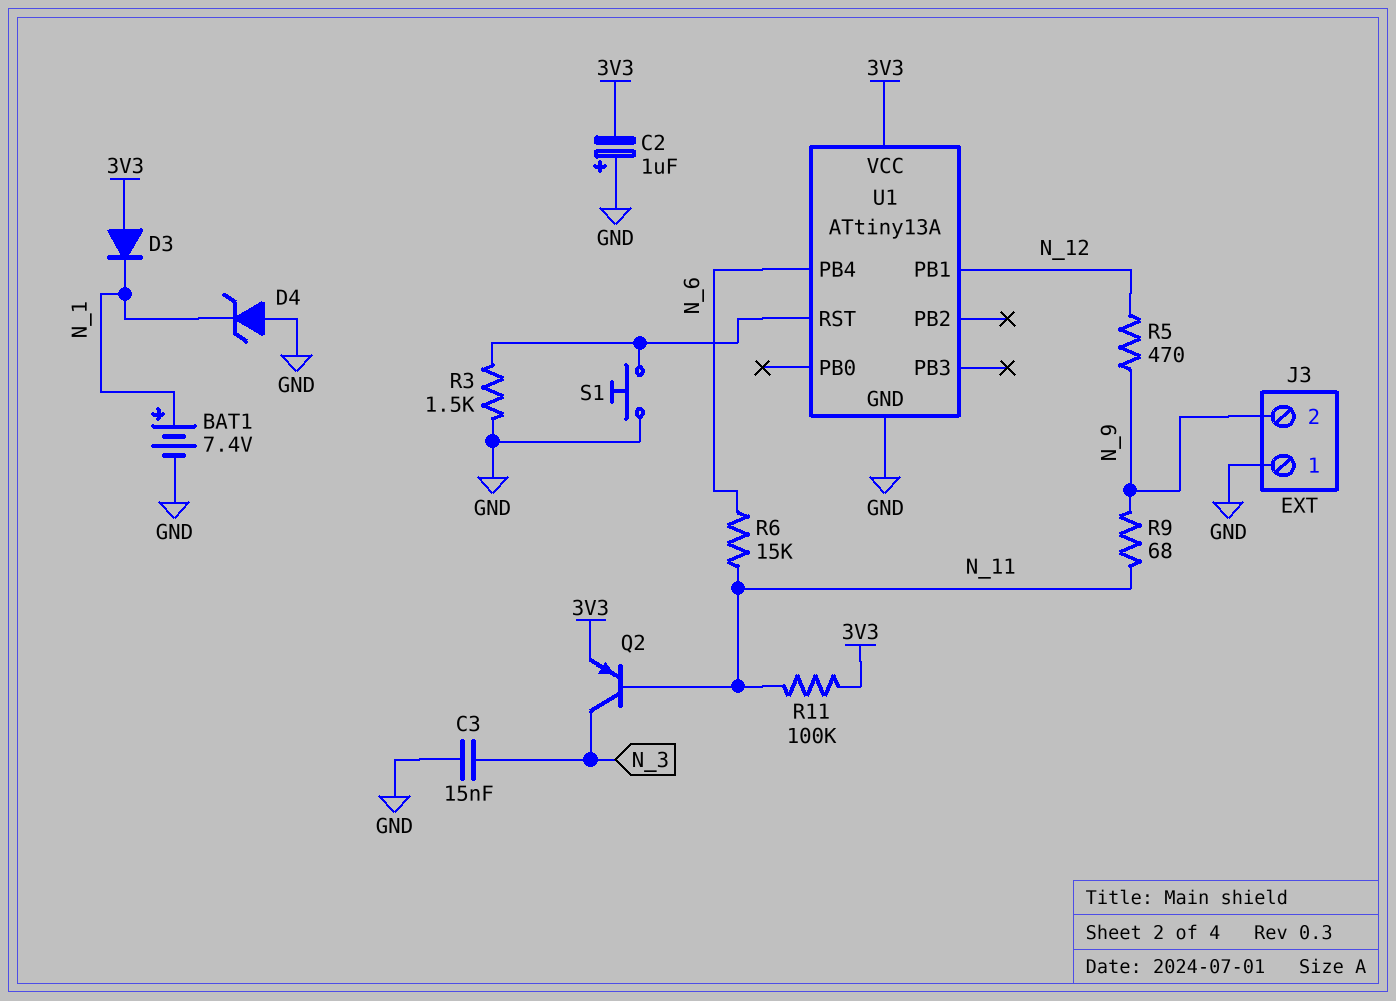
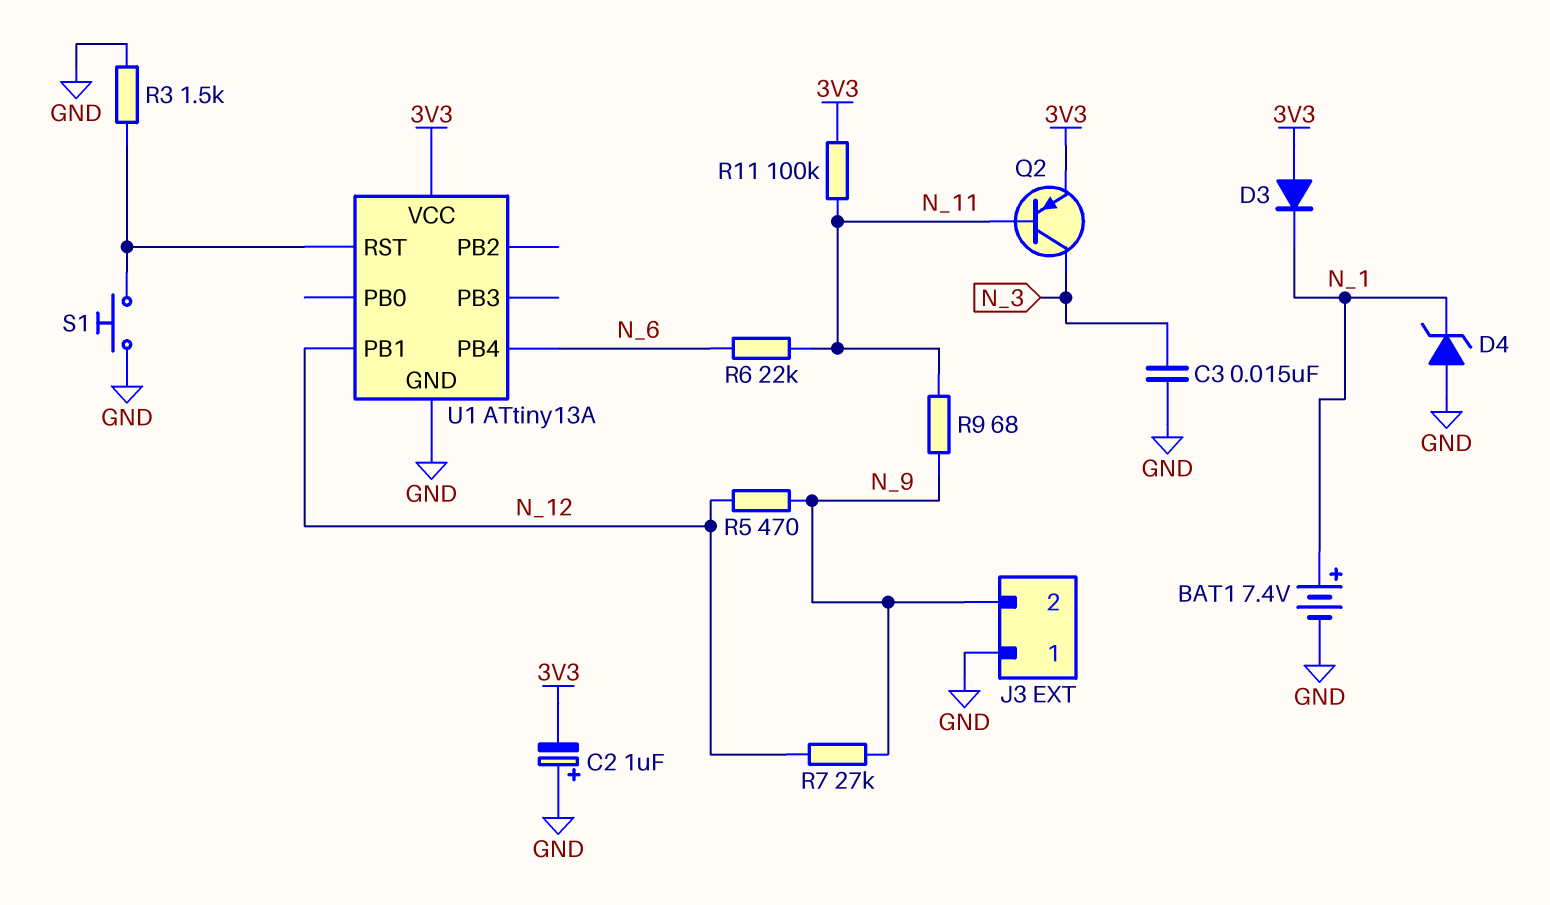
R6: 15k (N_6, N_11) -> 22k (N_6, N_11)
R7: none -> 27k (N_9, N_12)

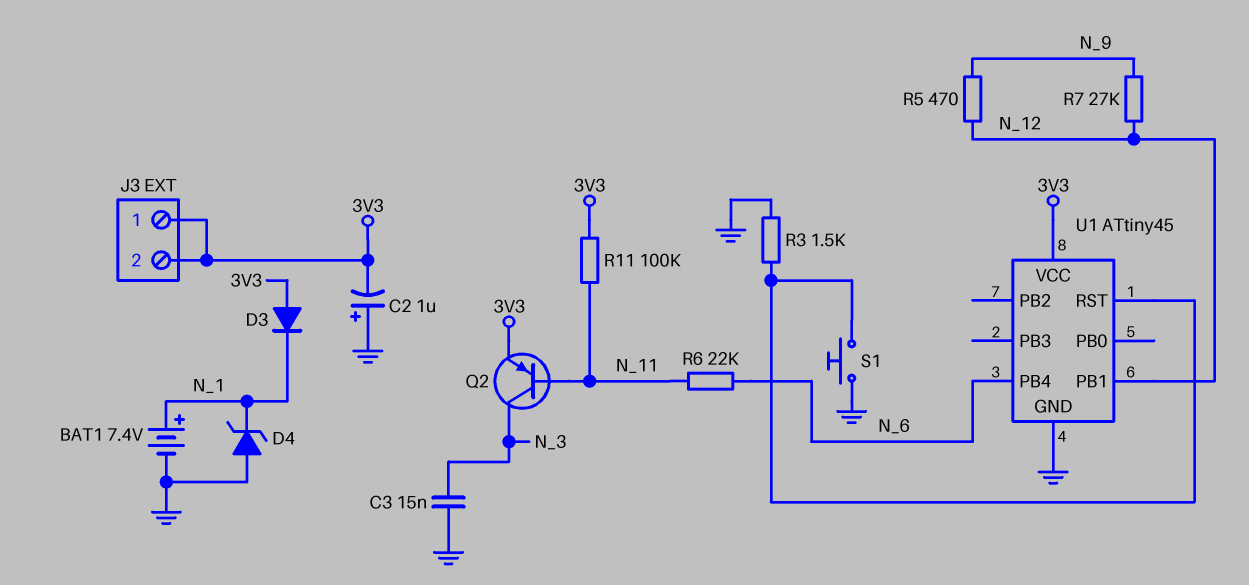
J3 pin 1: GND -> 3V3
J3 pin 2: N_9 -> 3V3
R9: 68 (N_9, N_11) -> none
U1: ATtiny13A -> ATtiny45

